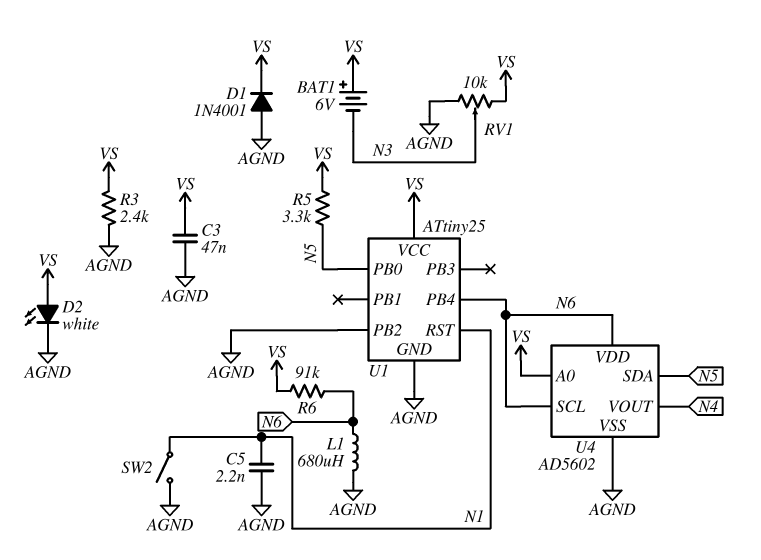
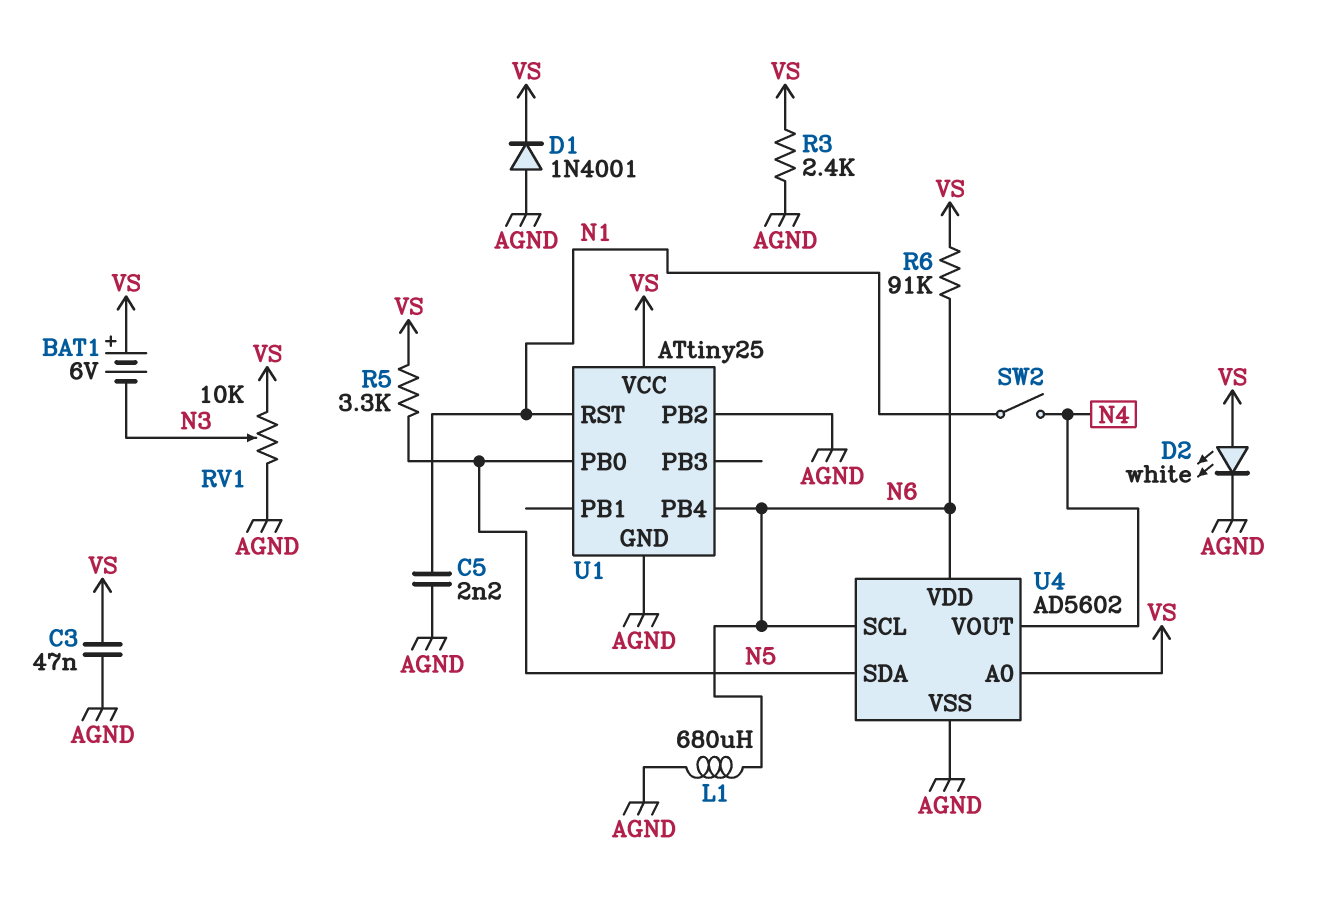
SW2: switch (AGND, N1) -> switch (N1, N4)

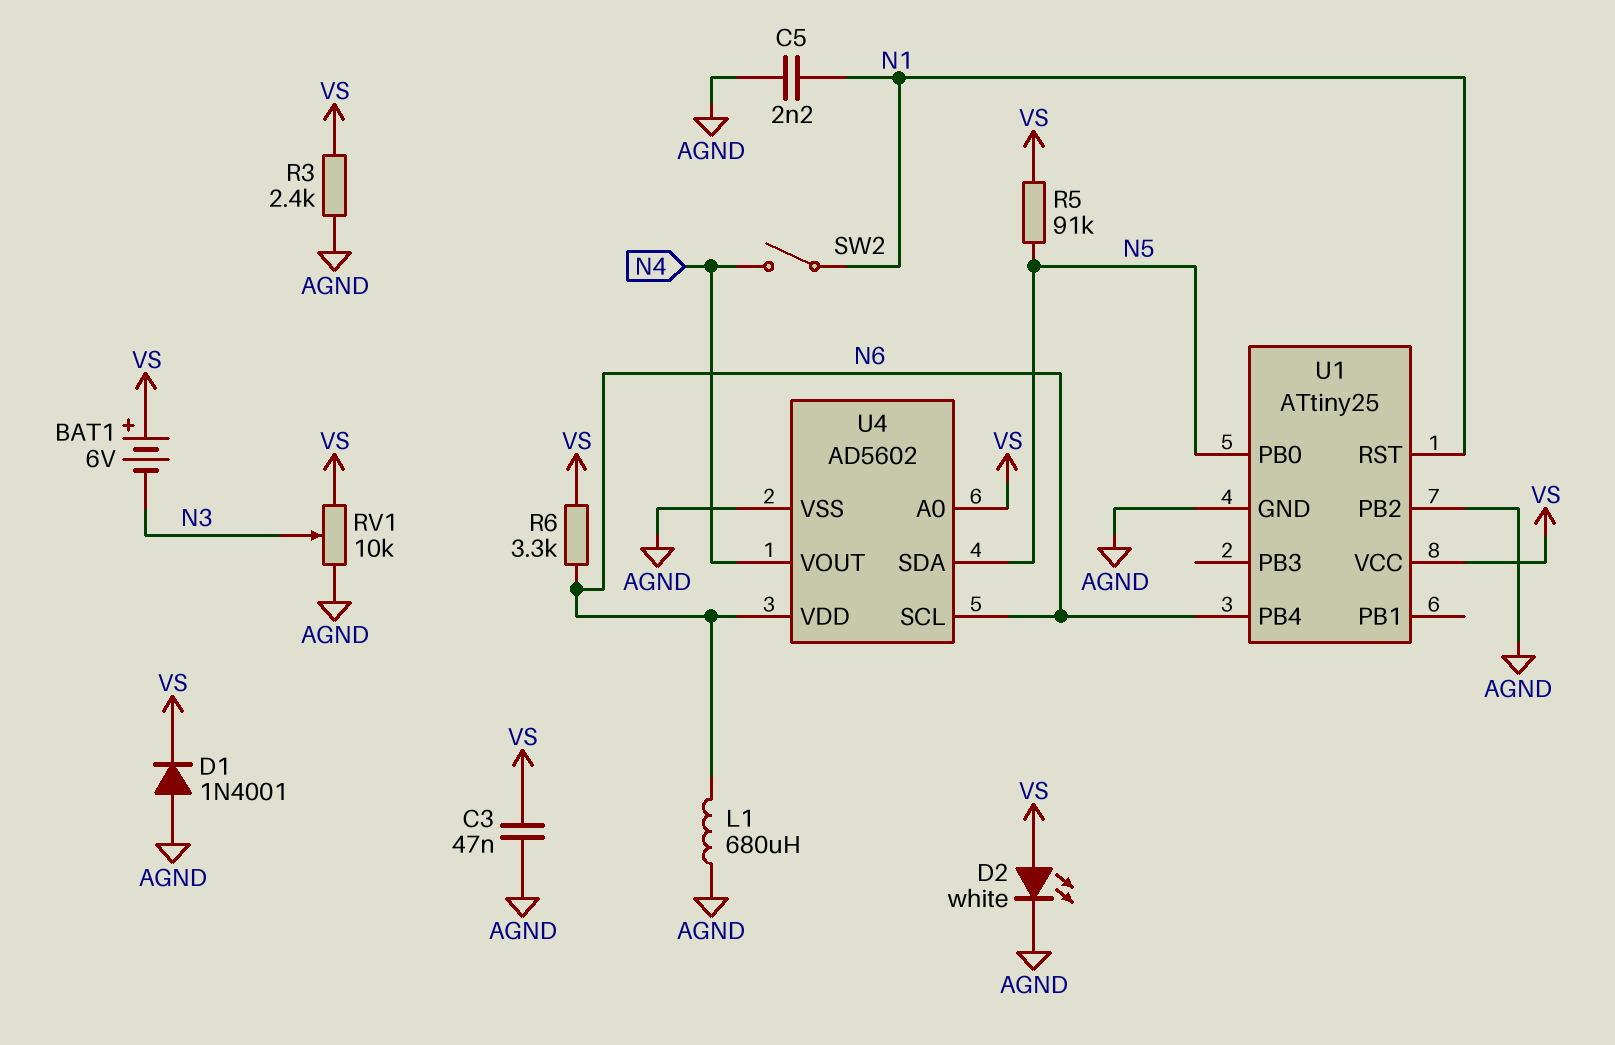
R5: 3.3k (N5, VS) -> 91k (N5, VS)
R6: 91k (N6, VS) -> 3.3k (N6, VS)

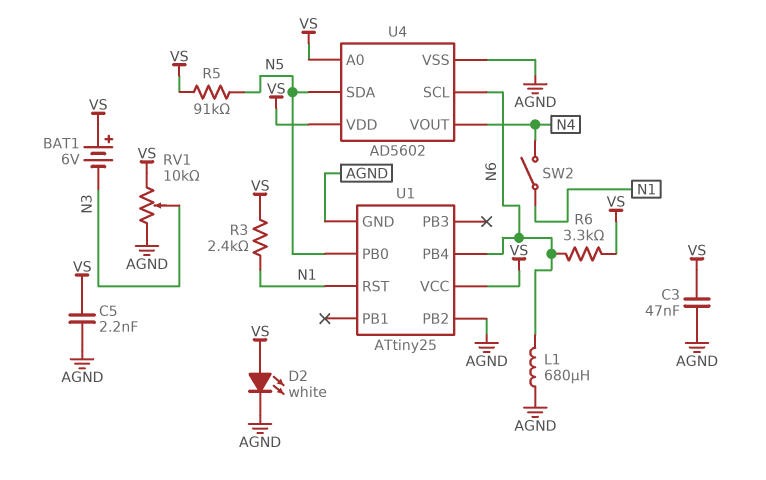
C5: 2.2nF (AGND, N1) -> 2.2nF (AGND, VS)
D1: diode 1N4001 (A AGND, K VS) -> none
R3: 2.4k (AGND, VS) -> 2.4k (N1, VS)
U4 pin VDD: N6 -> VS

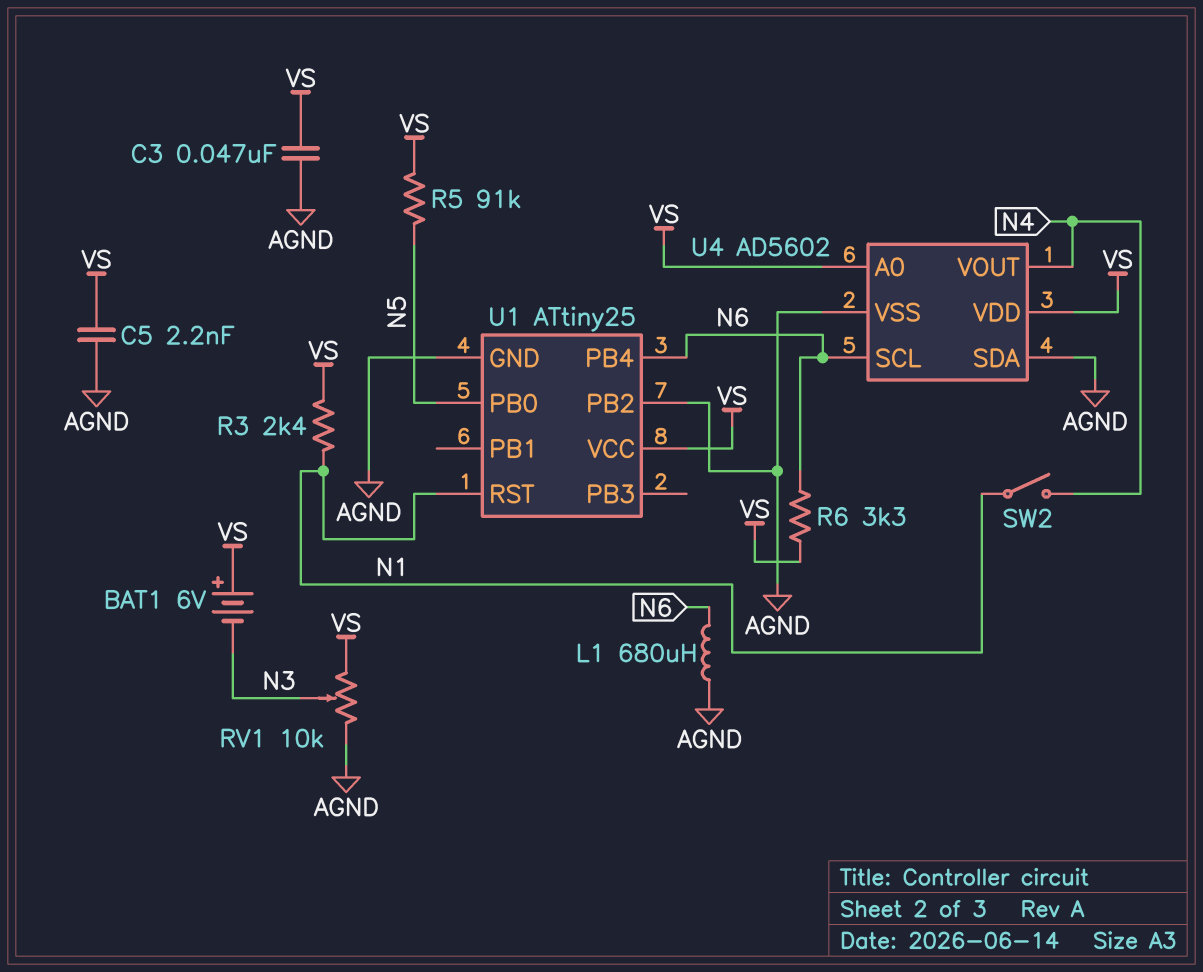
D2: LED white (A VS, K AGND) -> none
U4 pin SDA: N5 -> AGND

